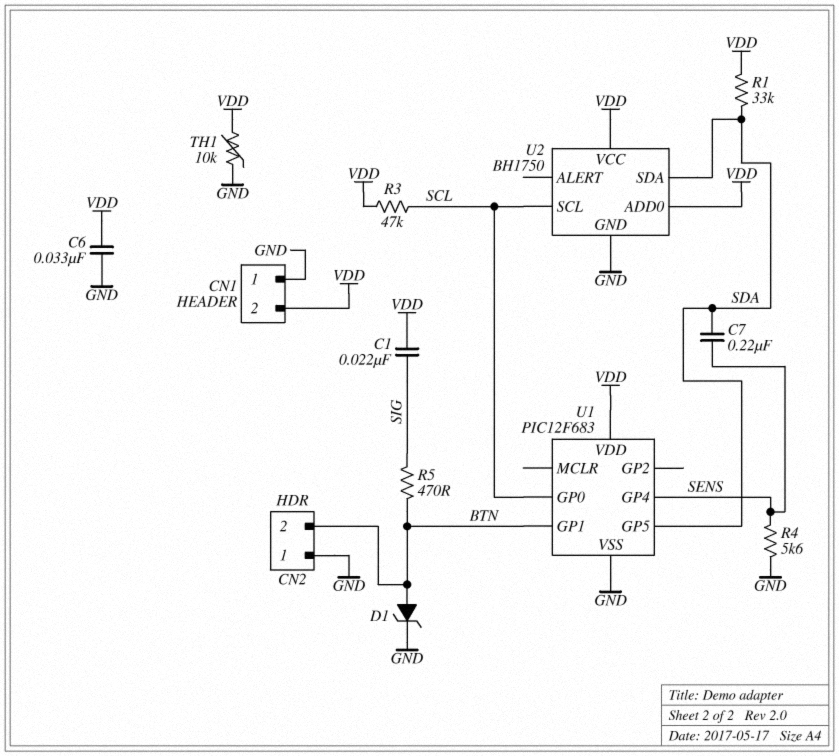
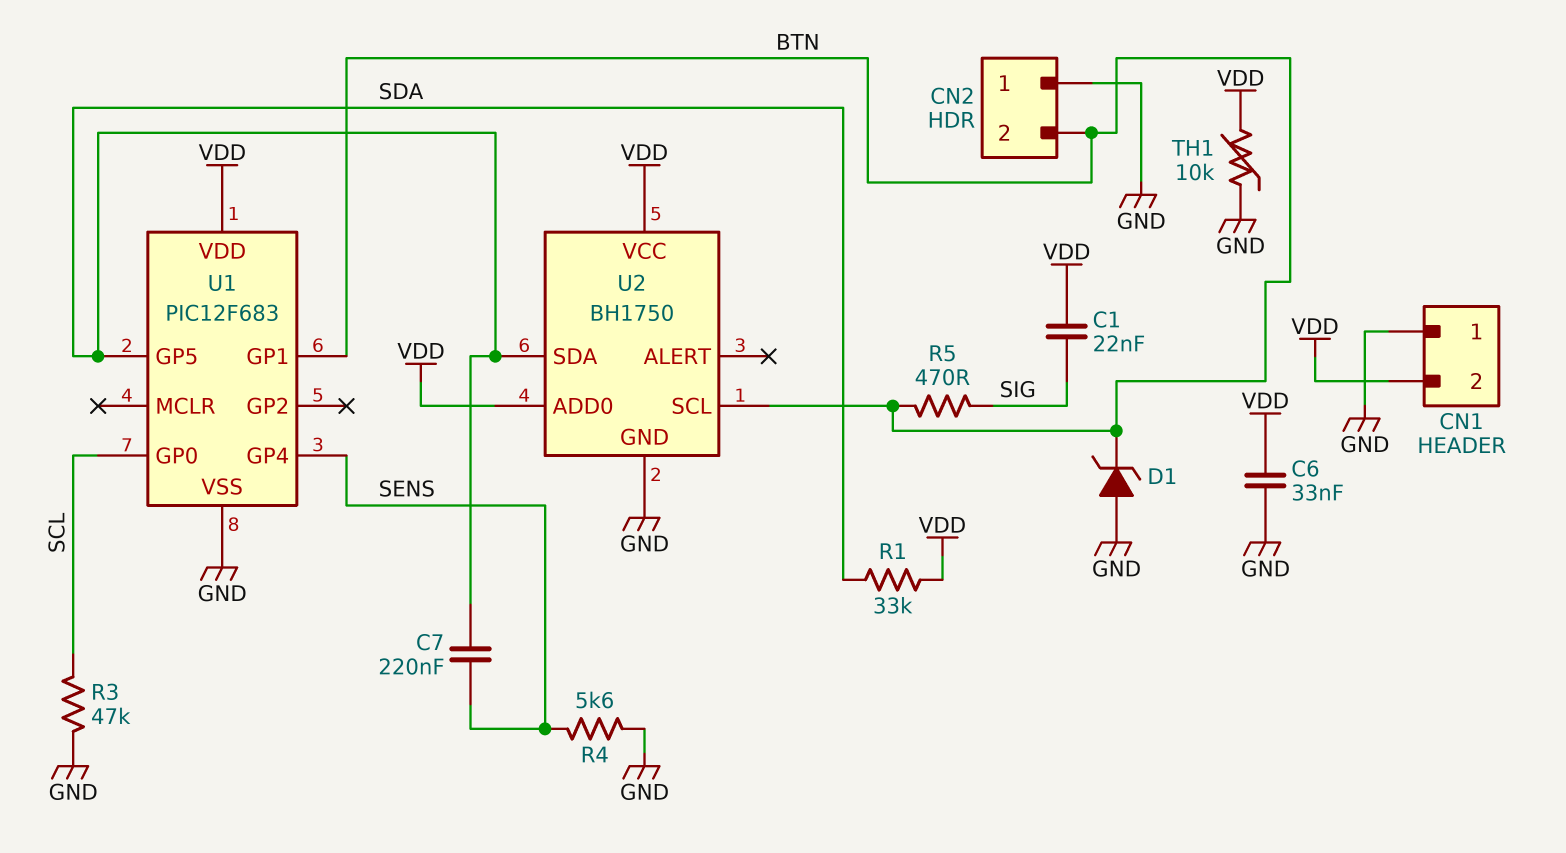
D1: zener (A BTN, K GND) -> zener (A GND, K BTN)
R3: 47k (SCL, VDD) -> 47k (GND, SCL)
U2 pin SCL: SCL -> BTN

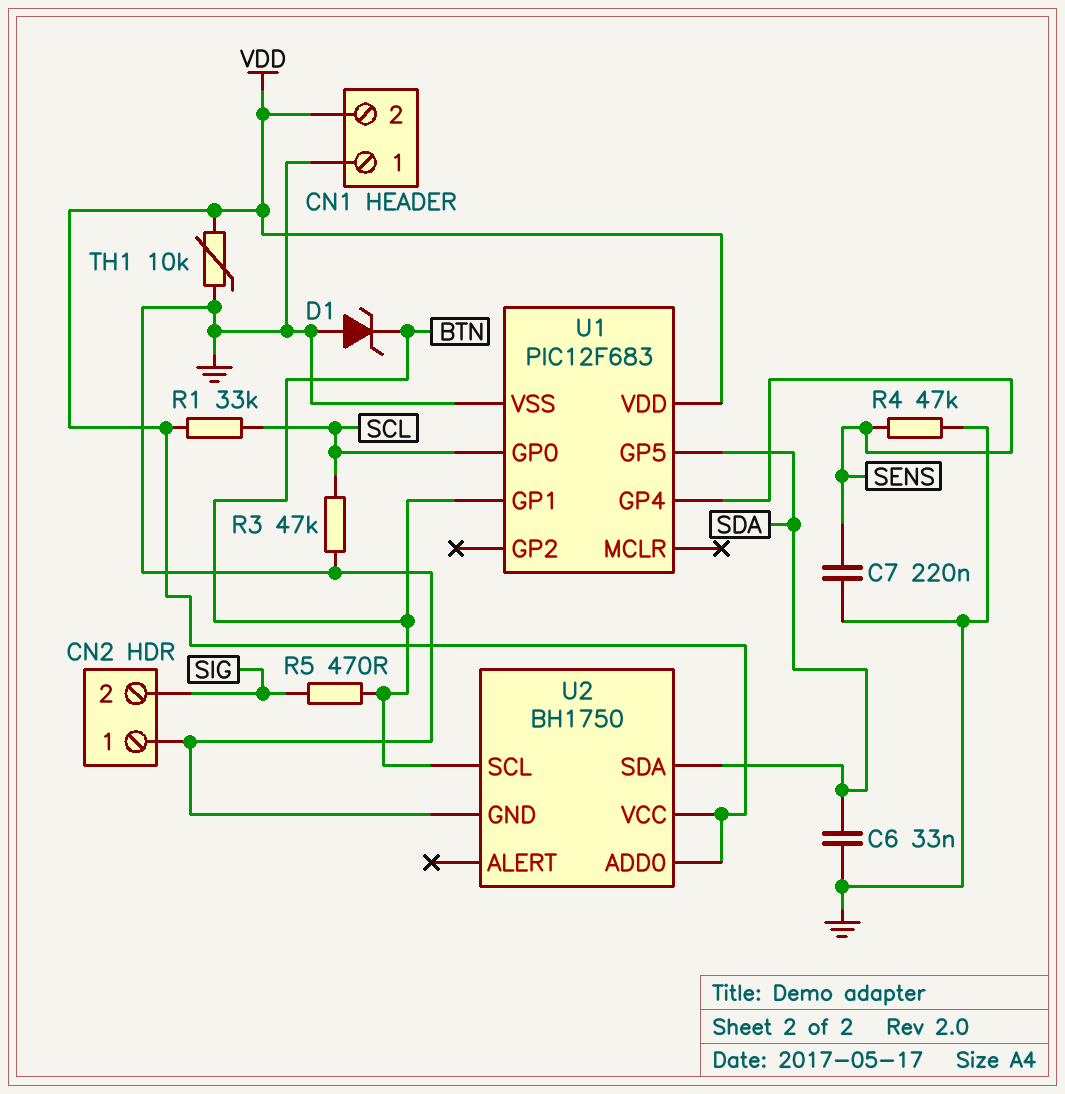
C1: 22nF (SIG, VDD) -> none
C6: 33nF (GND, VDD) -> 33nF (GND, SDA)
C7: 220nF (SDA, SENS) -> 220nF (GND, SENS)
CN2 pin 2: BTN -> SIG
R1: 33k (SDA, VDD) -> 33k (SCL, VDD)
R4: 5.6k (GND, SENS) -> 47k (GND, SENS)

